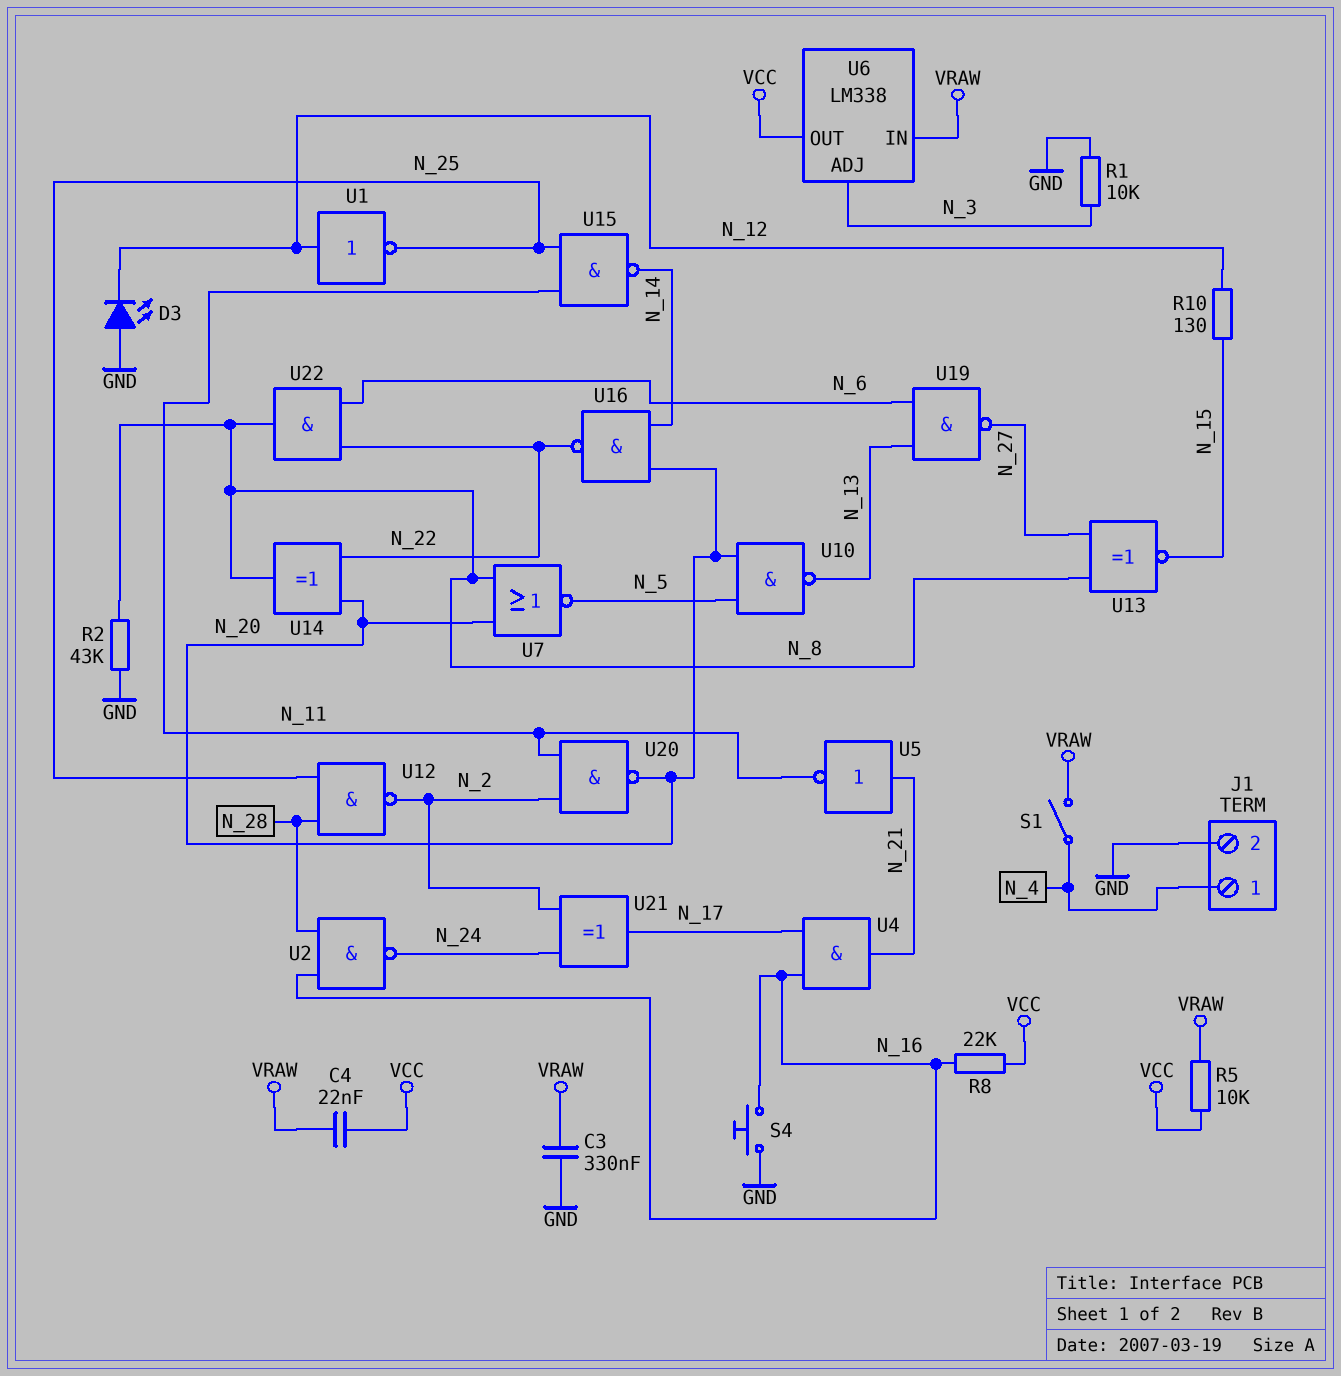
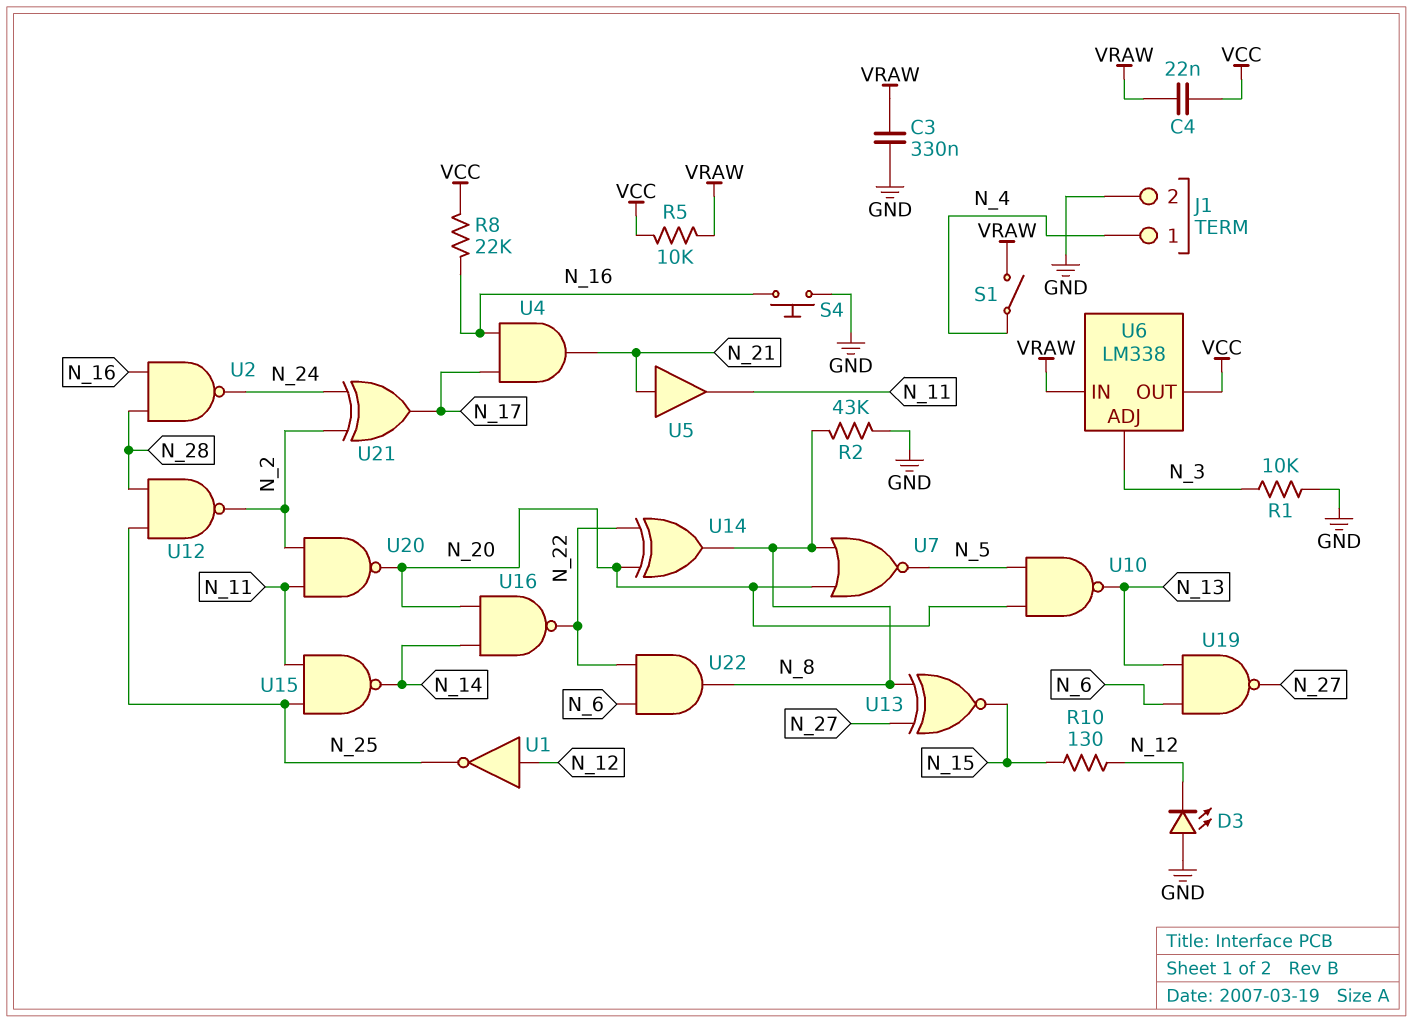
U5: NOT (in N_21, out N_11) -> buffer (in N_21, out N_11)

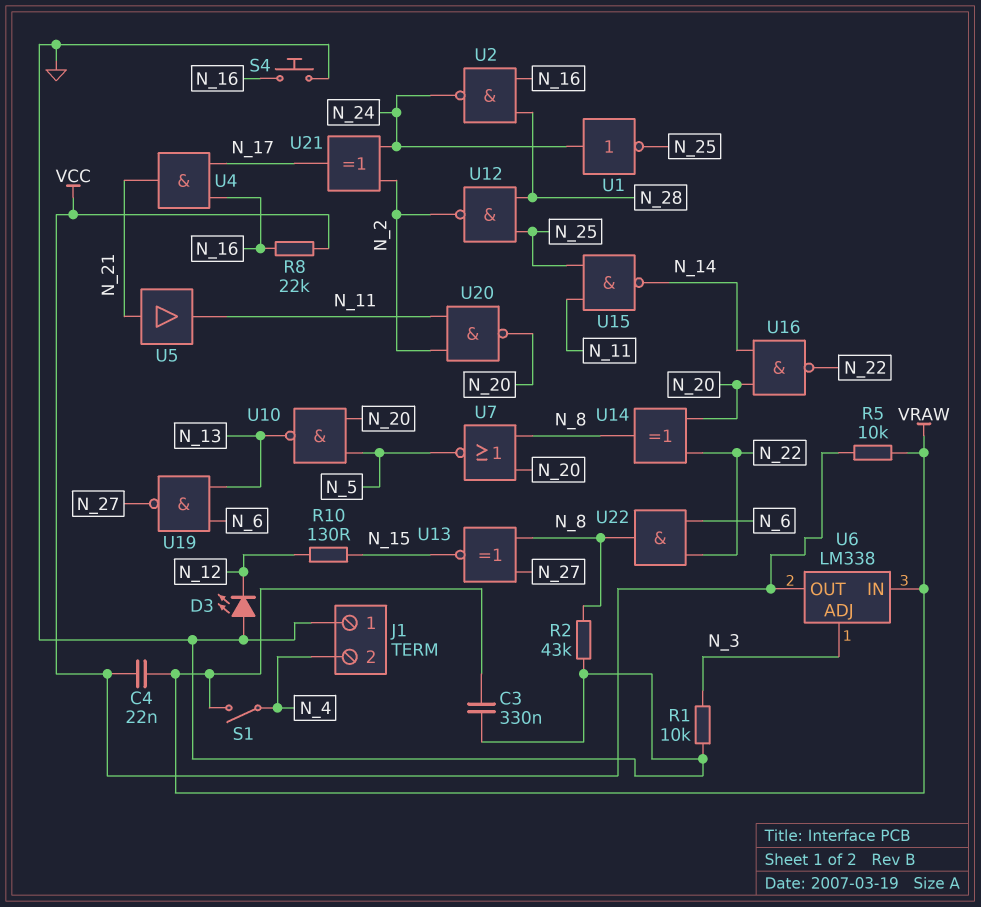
J1 pin 1: N_4 -> GND
J1 pin 2: GND -> N_4
U1: NOT (in N_12, out N_25) -> NOT (in N_24, out N_25)

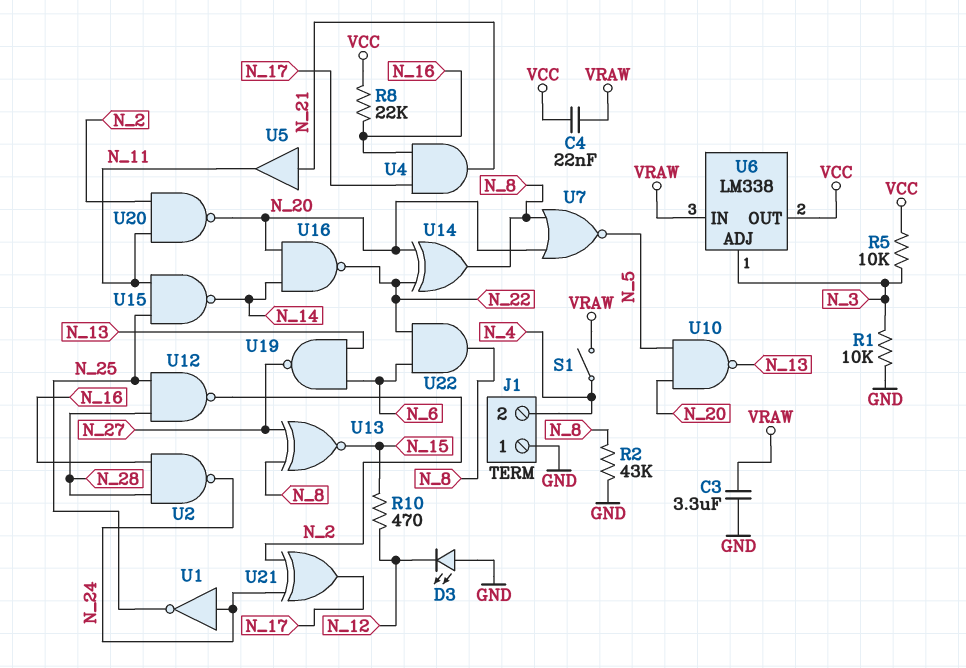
C3: 330nF (GND, VRAW) -> 3.3uF (GND, VRAW)
R5: 10k (VCC, VRAW) -> 10k (N_3, VCC)
R10: 130 (N_12, N_15) -> 470 (N_12, N_15)
S4: button (GND, N_16) -> none

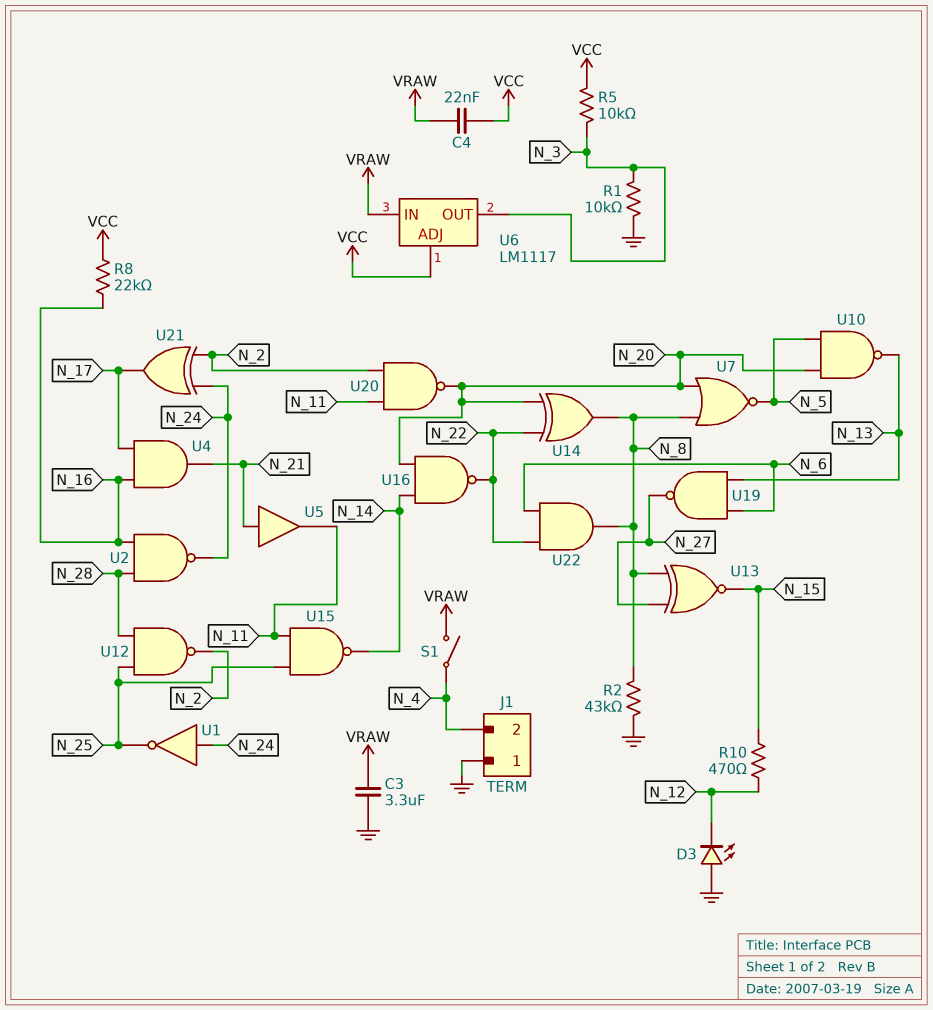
U6: LM338 -> LM1117
U6 pin ADJ: N_3 -> VCC
U6 pin OUT: VCC -> N_3

